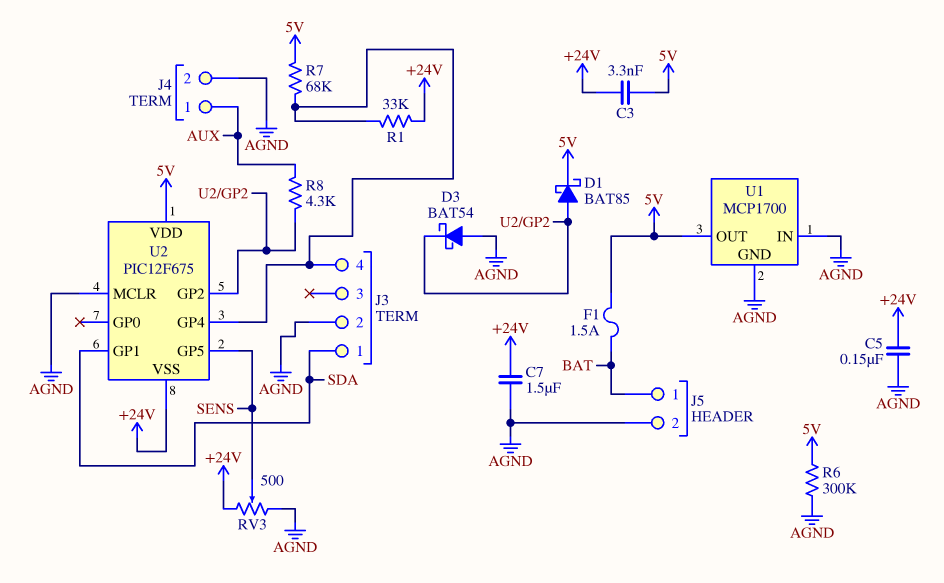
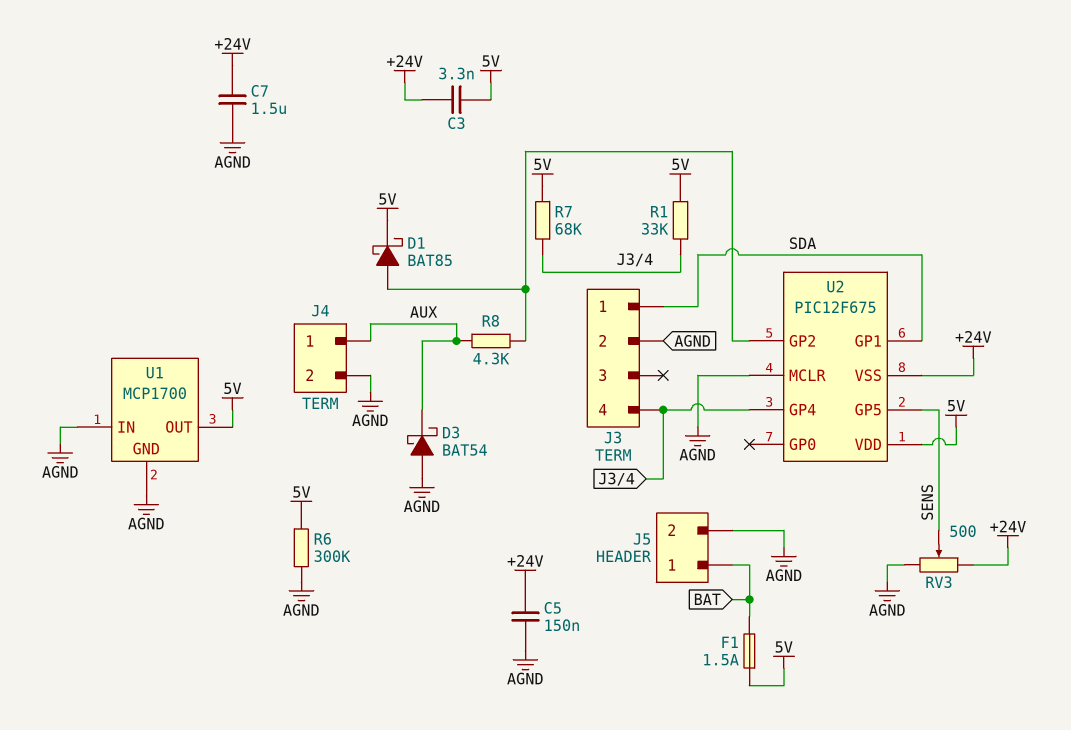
D3: schottky BAT54 (A AGND, K U2/GP2) -> schottky BAT54 (A AGND, K AUX)
R1: 33k (+24V, J3/4) -> 33k (5V, J3/4)

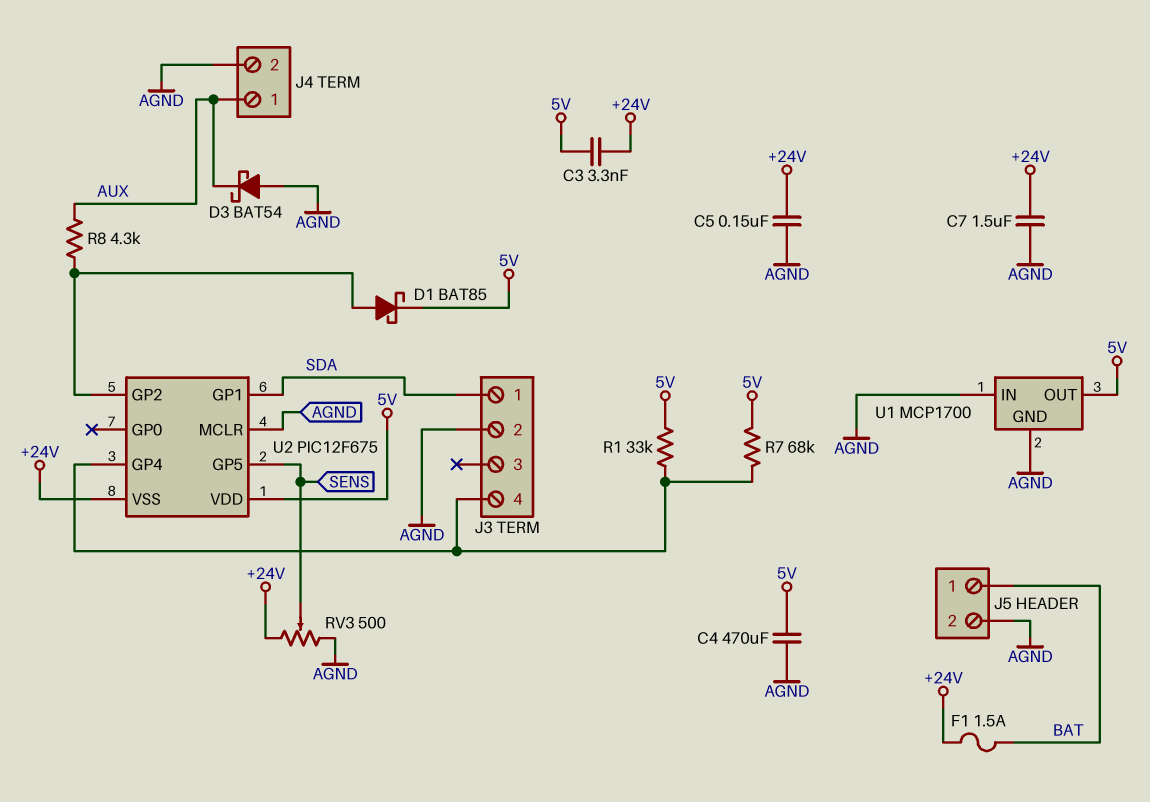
C4: none -> 470uF (5V, AGND)
F1: 1.5A (5V, BAT) -> 1.5A (+24V, BAT)
R6: 300k (5V, AGND) -> none

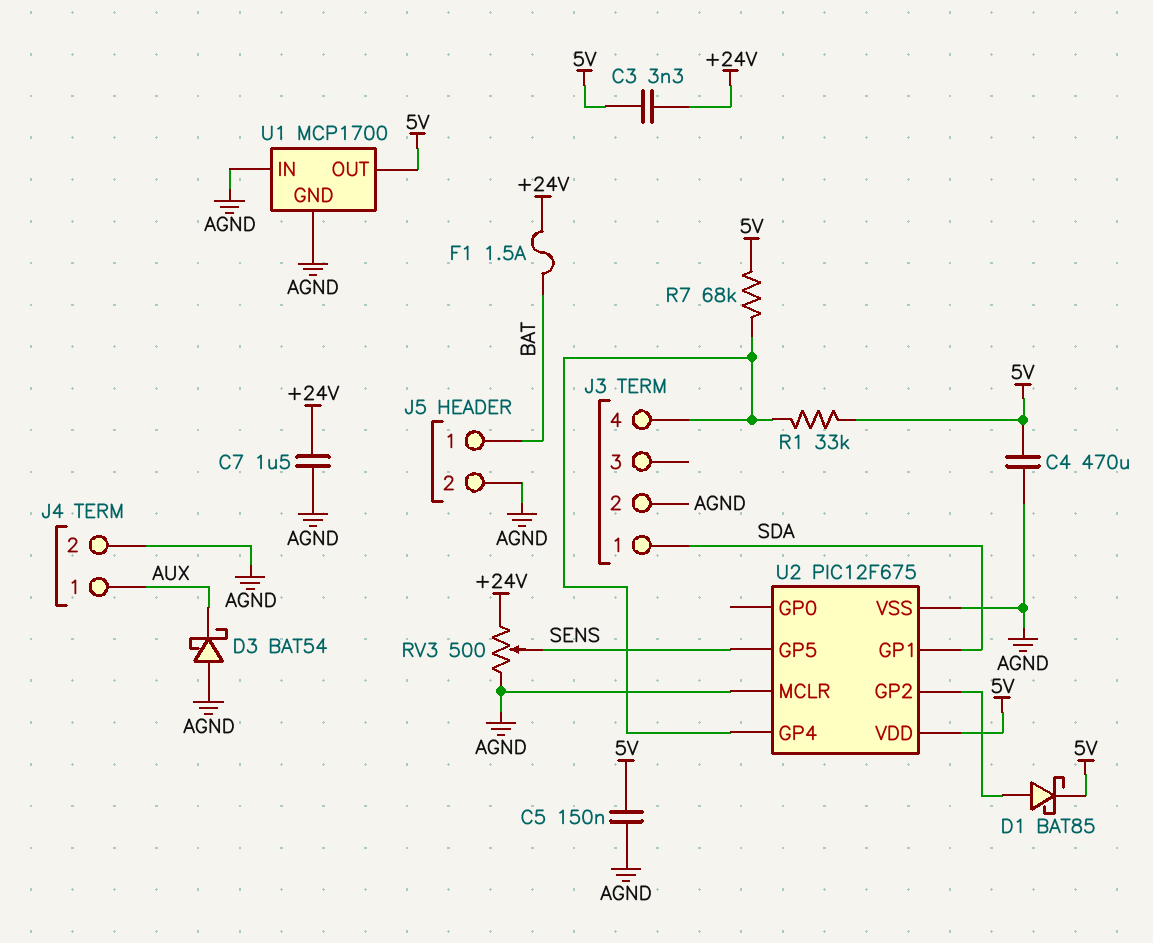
C5: 150nF (+24V, AGND) -> 150nF (5V, AGND)
R8: 4.3k (AUX, U2/GP2) -> none
U2 pin VSS: +24V -> AGND

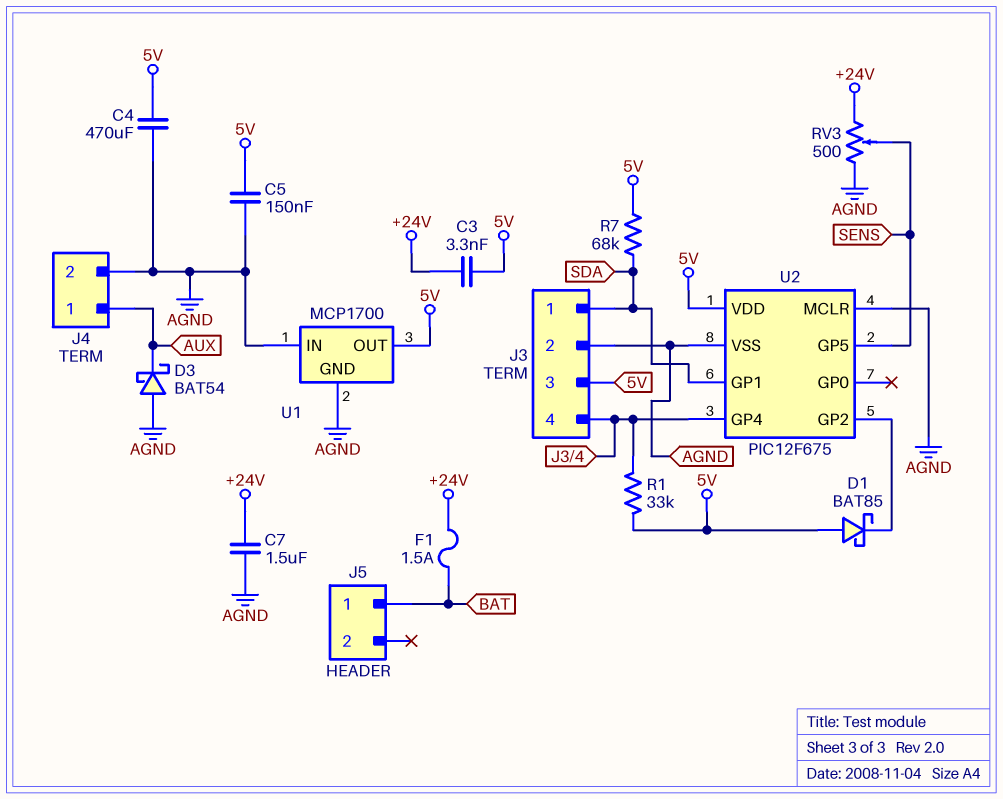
D1: schottky BAT85 (A U2/GP2, K 5V) -> schottky BAT85 (A 5V, K U2/GP2)
J3 pin 3: none -> 5V
J5 pin 2: AGND -> none
R7: 68k (5V, J3/4) -> 68k (5V, SDA)

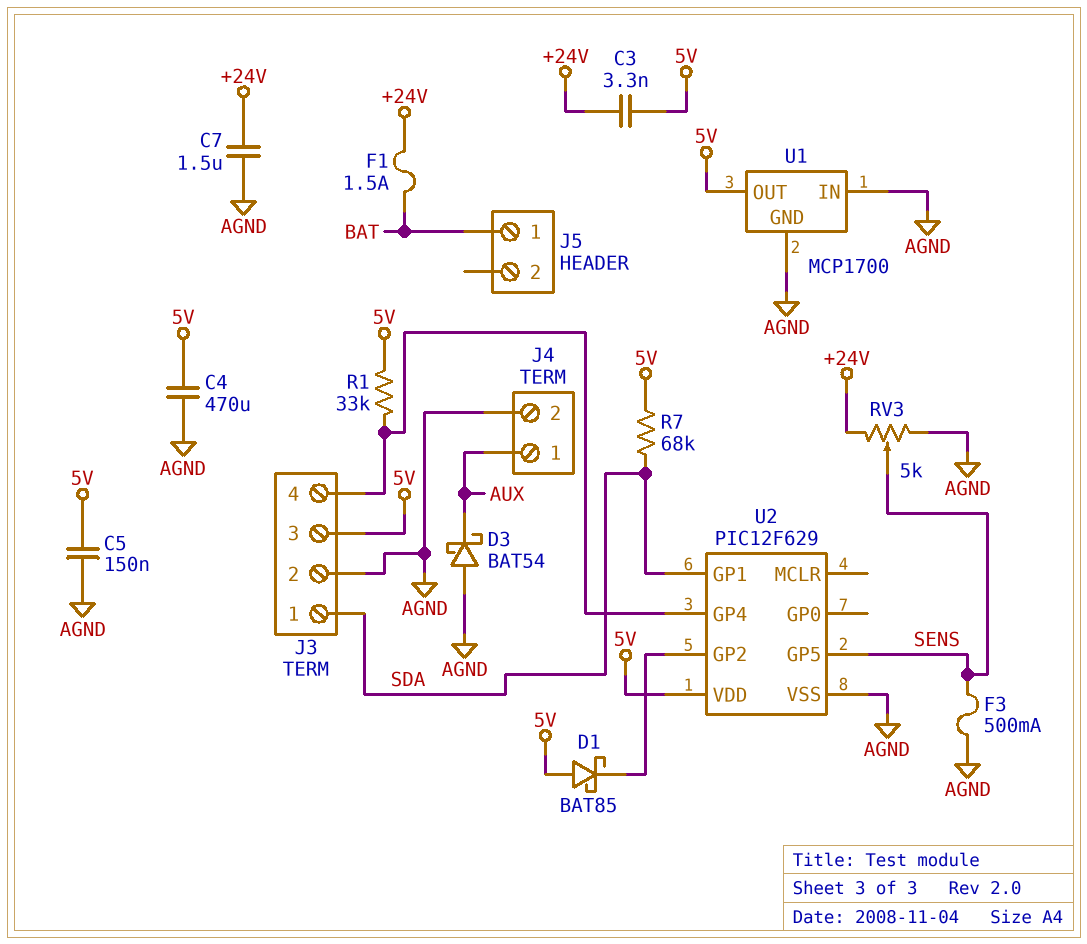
F3: none -> 500mA (AGND, SENS)
RV3: 500 (+24V, AGND, wiper SENS) -> 5k (+24V, AGND, wiper SENS)
U2: PIC12F675 -> PIC12F629
U2 pin MCLR: AGND -> none

